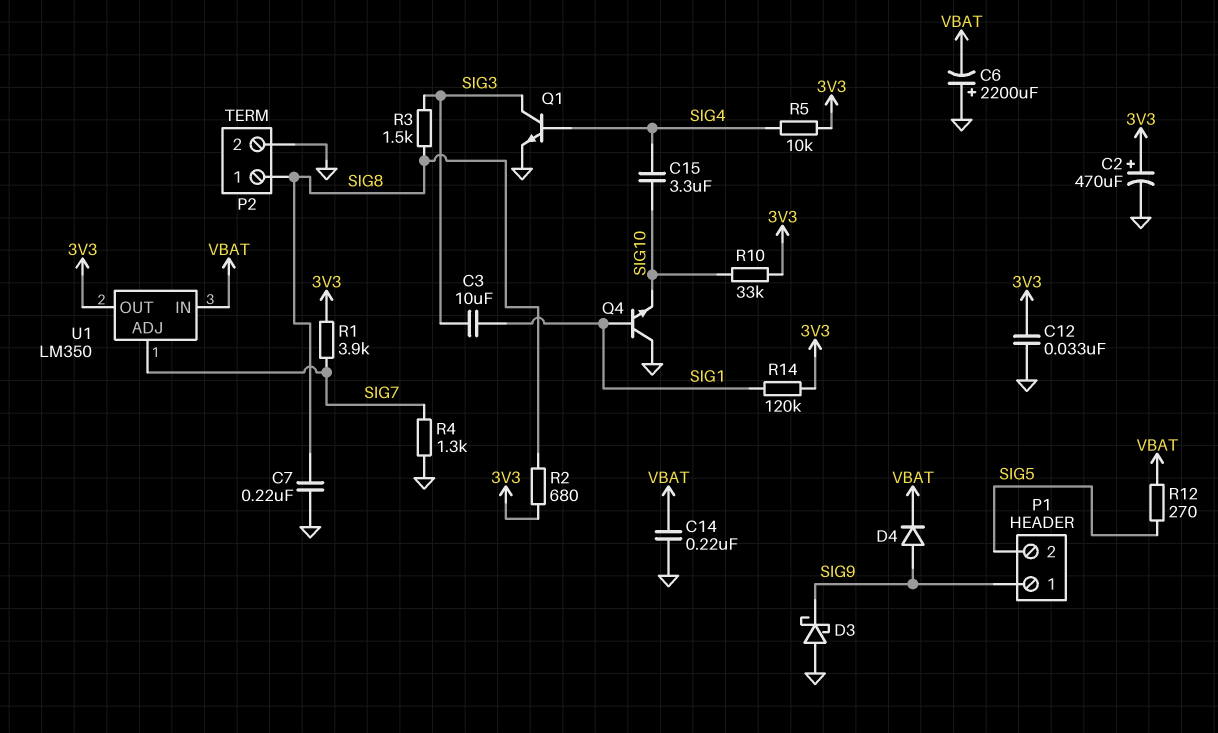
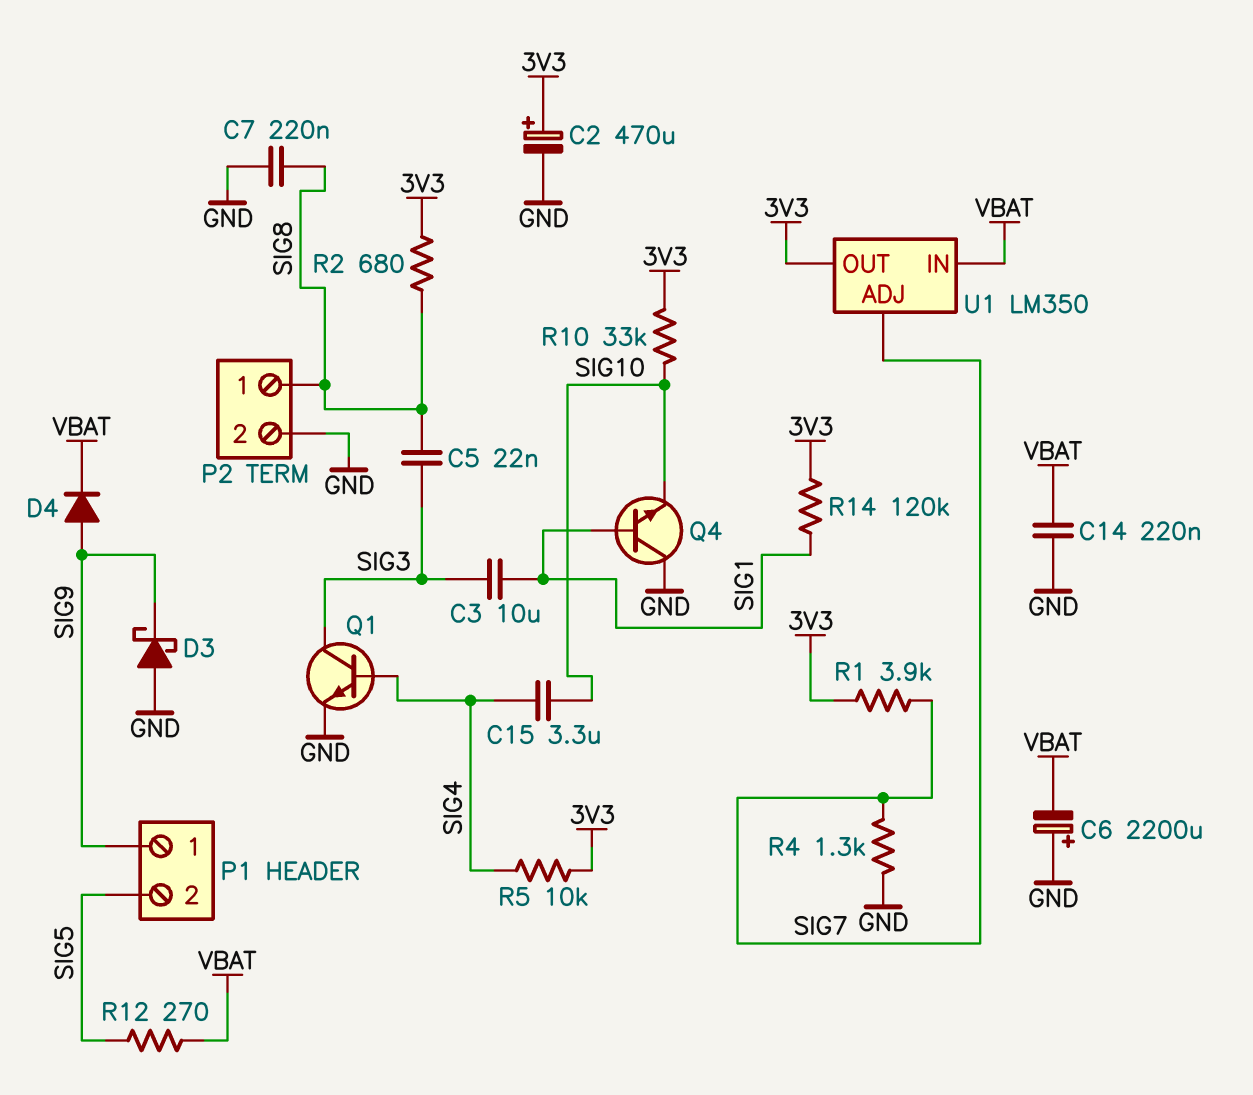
C5: none -> 22nF (SIG3, SIG8)
C12: 33nF (3V3, GND) -> none
R3: 1.5k (SIG3, SIG8) -> none

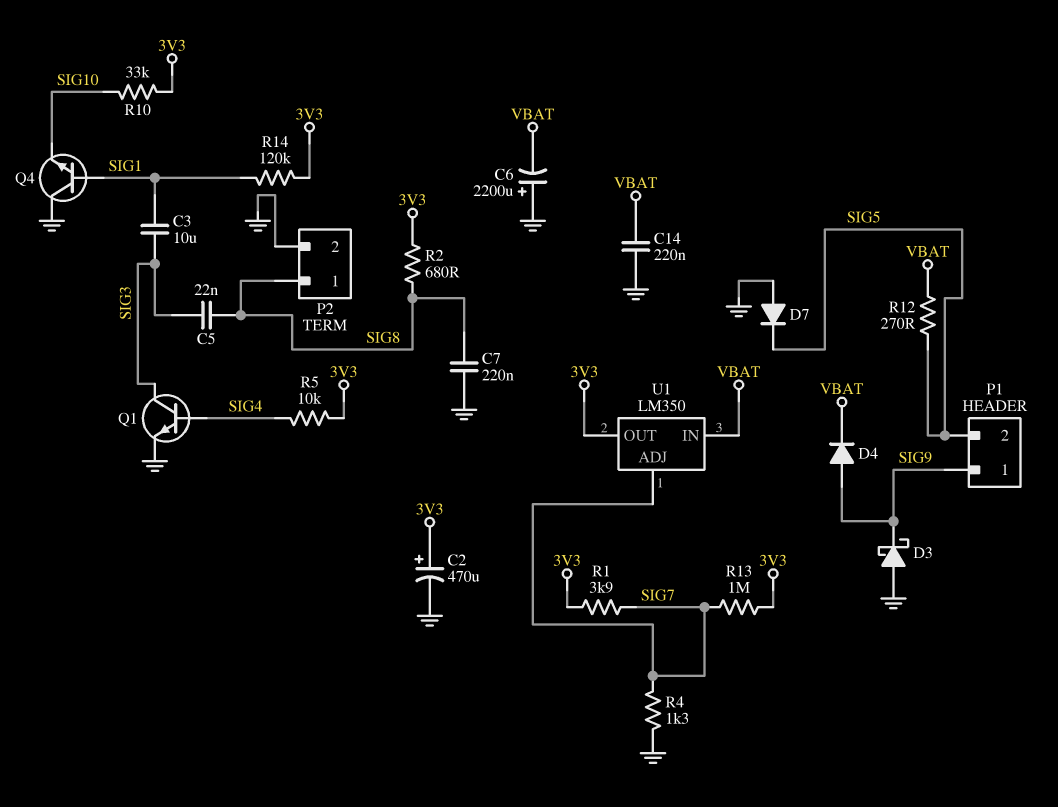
C15: 3.3uF (SIG4, SIG10) -> none
D7: none -> diode (A GND, K SIG5)
R13: none -> 1M (3V3, SIG7)

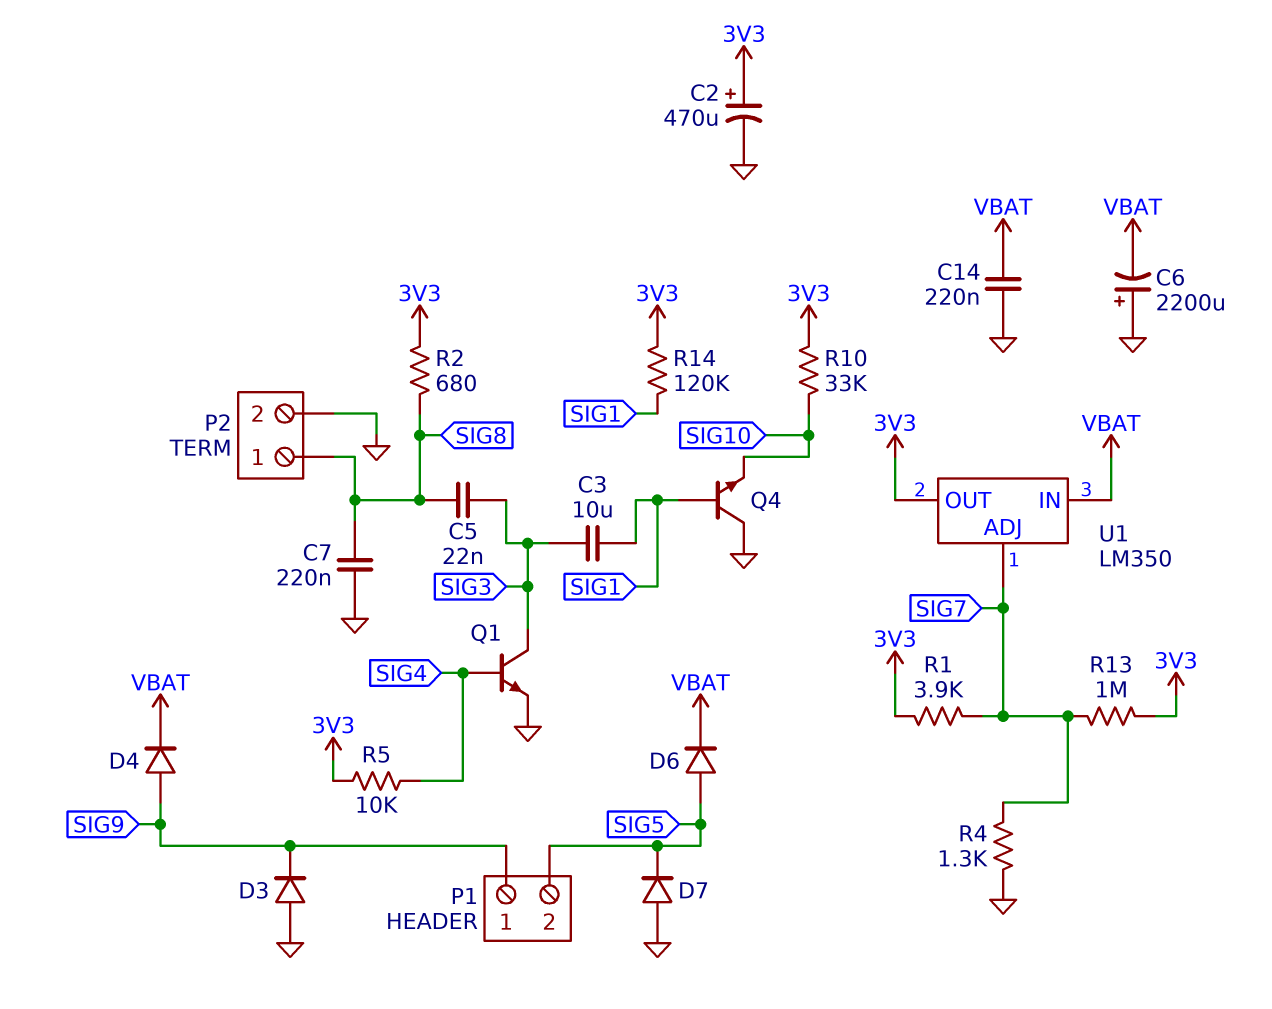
D3: schottky (A GND, K SIG9) -> diode (A GND, K SIG9)
D6: none -> diode (A SIG5, K VBAT)
R12: 270 (SIG5, VBAT) -> none

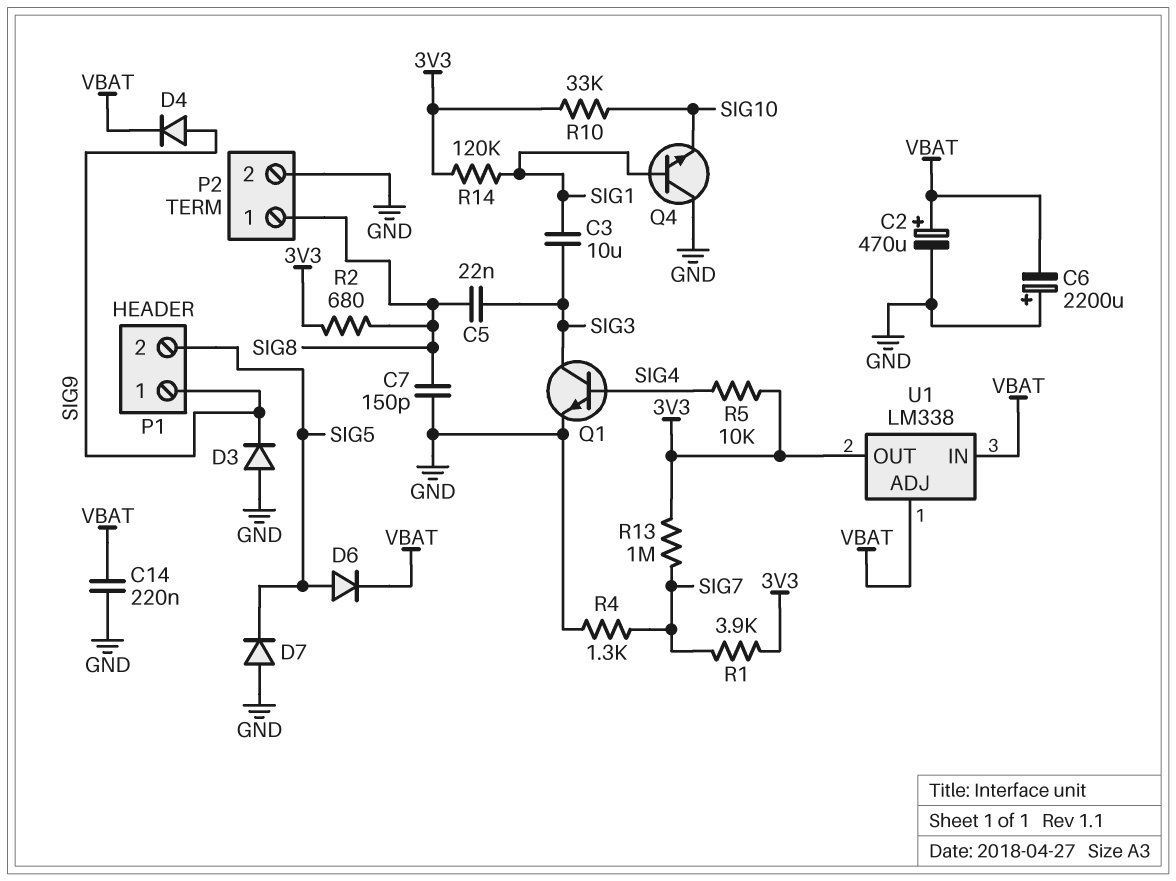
C2: 470uF (plus 3V3, minus GND) -> 470uF (plus VBAT, minus GND)
C7: 220nF (GND, SIG8) -> 150pF (GND, SIG8)
U1: LM350 -> LM338
U1 pin ADJ: SIG7 -> VBAT

